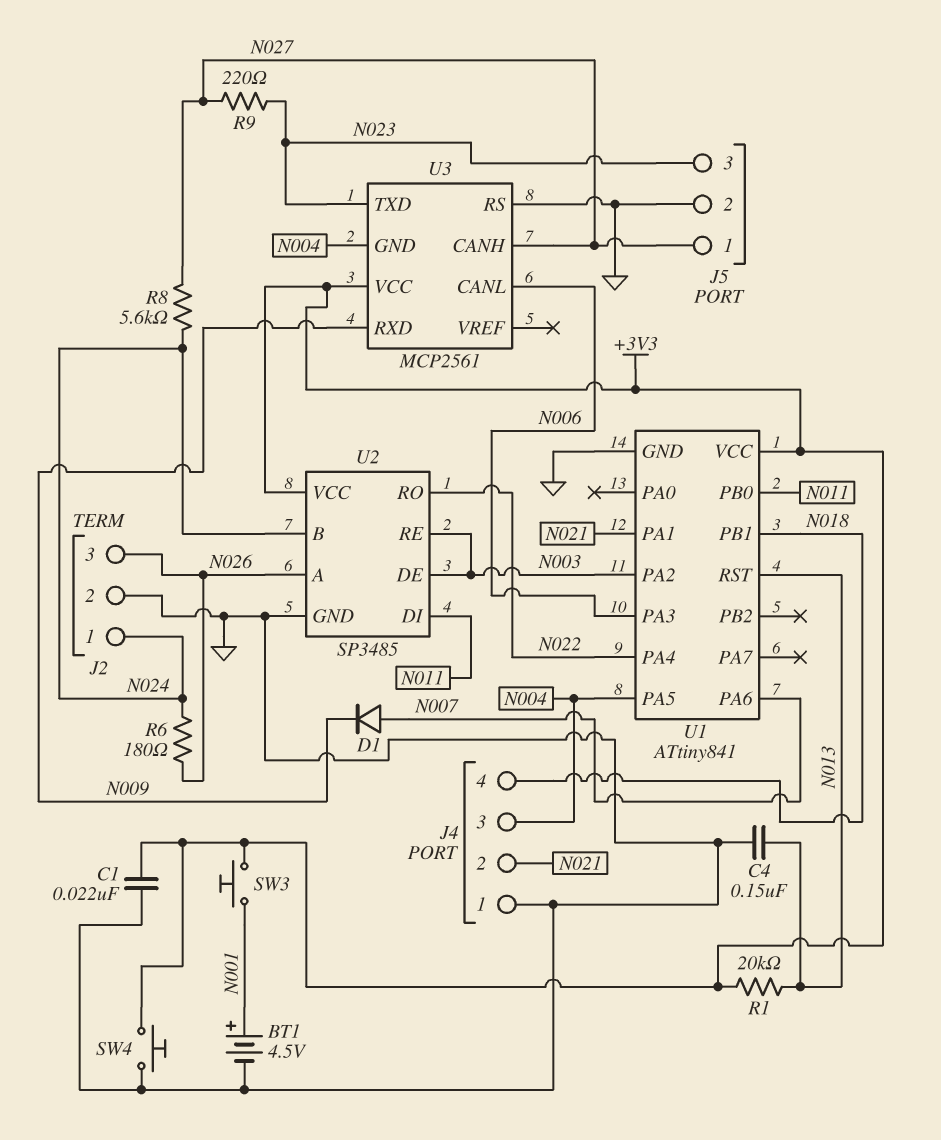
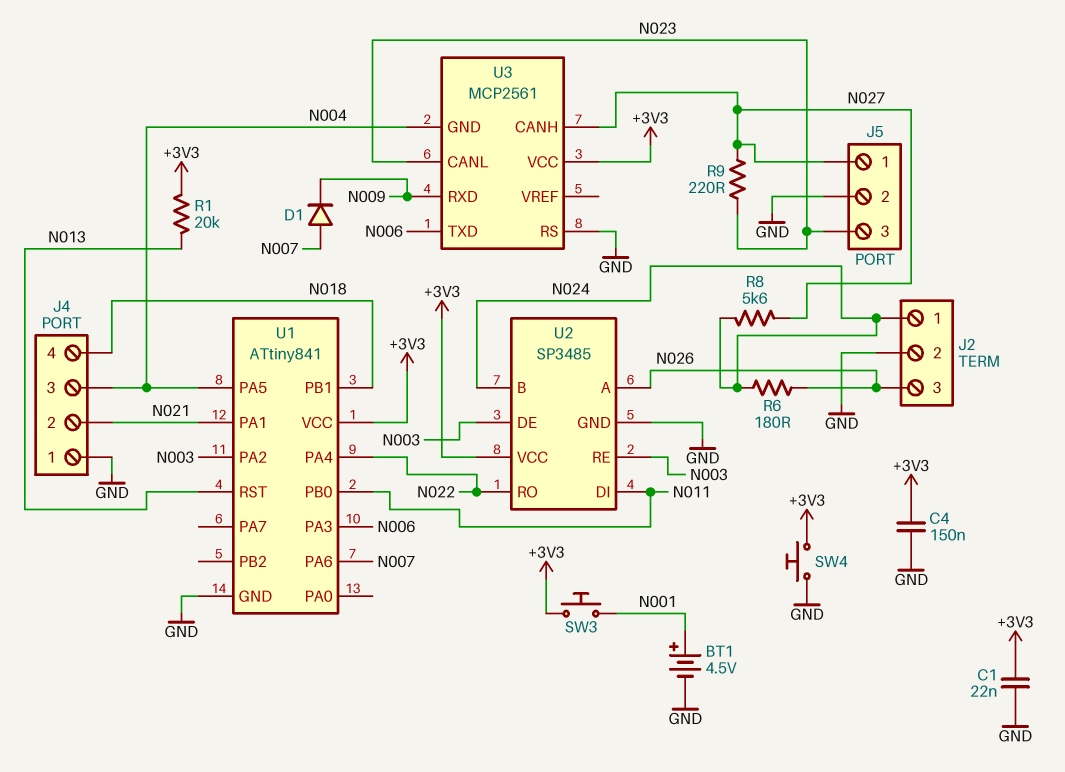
C4: 150nF (GND, N013) -> 150nF (+3V3, GND)
U3 pin CANL: N006 -> N023
U3 pin TXD: N023 -> N006

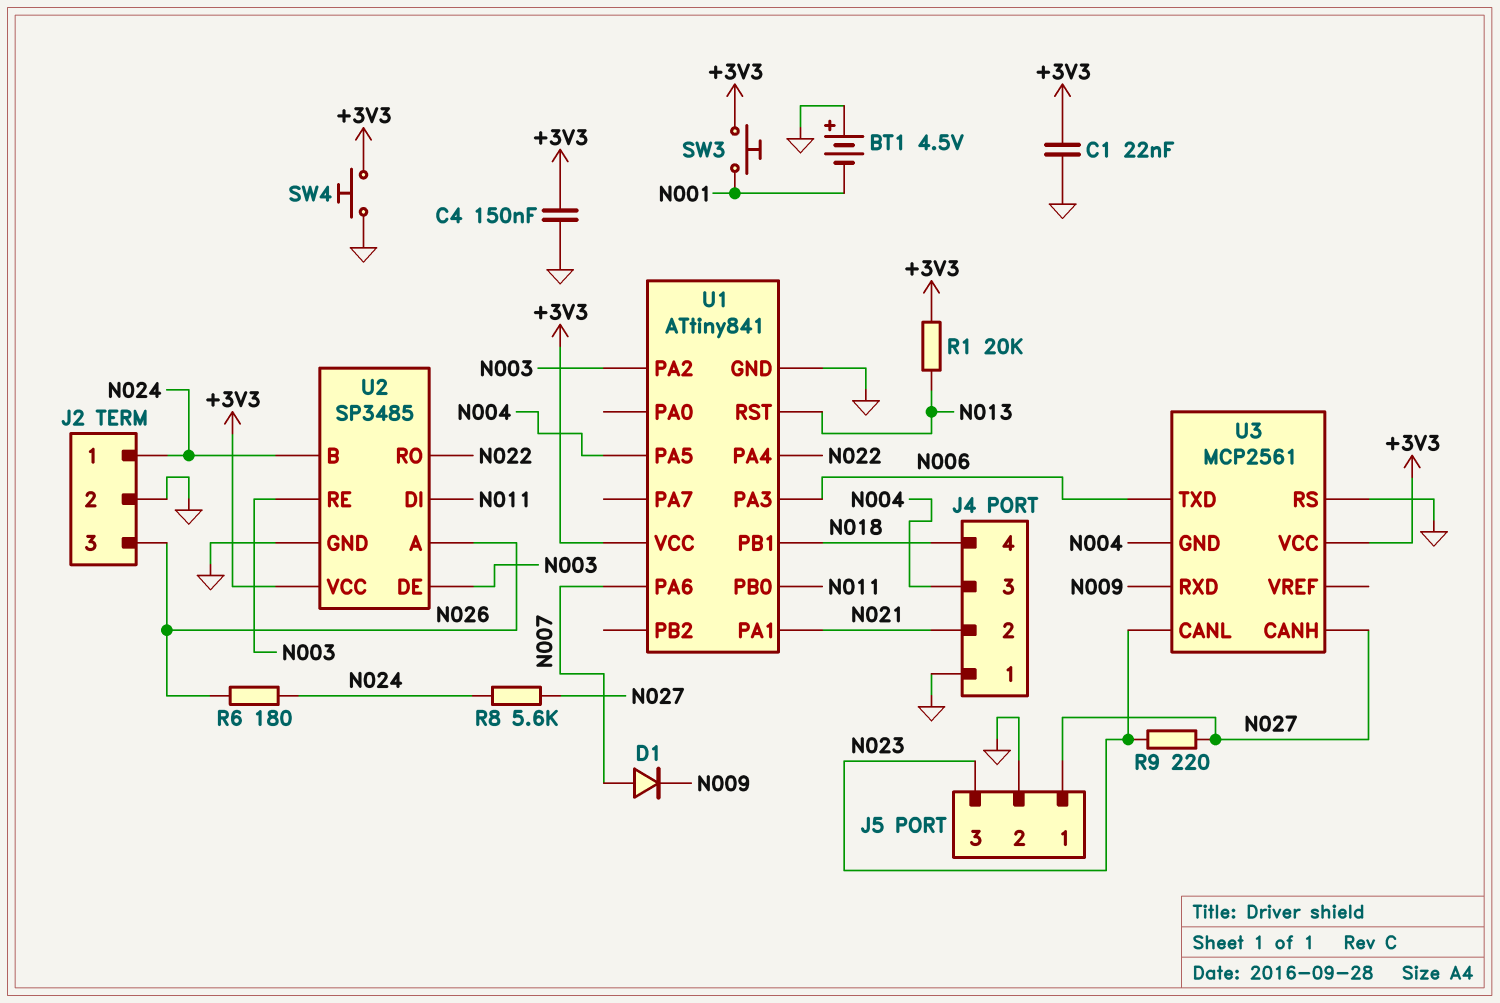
BT1: 4.5V (plus N001, minus GND) -> 4.5V (plus GND, minus N001)

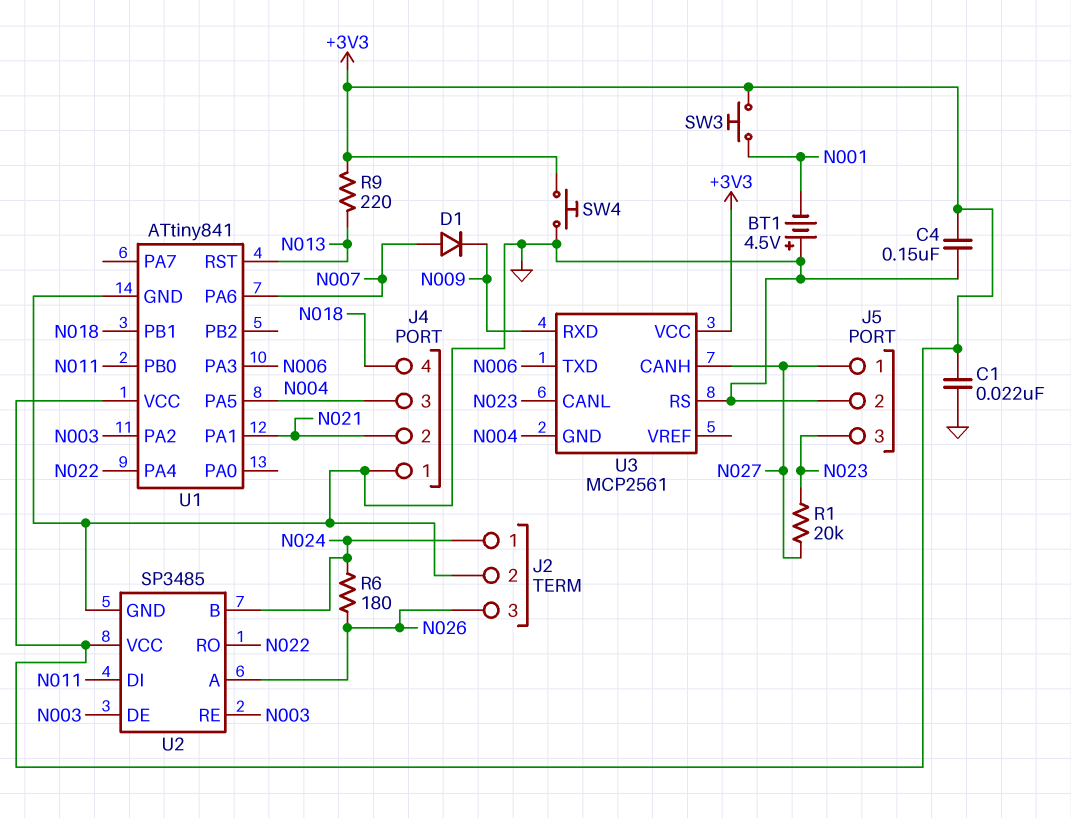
R1: 20k (+3V3, N013) -> 20k (N023, N027)
R8: 5.6k (N024, N027) -> none
R9: 220 (N023, N027) -> 220 (+3V3, N013)

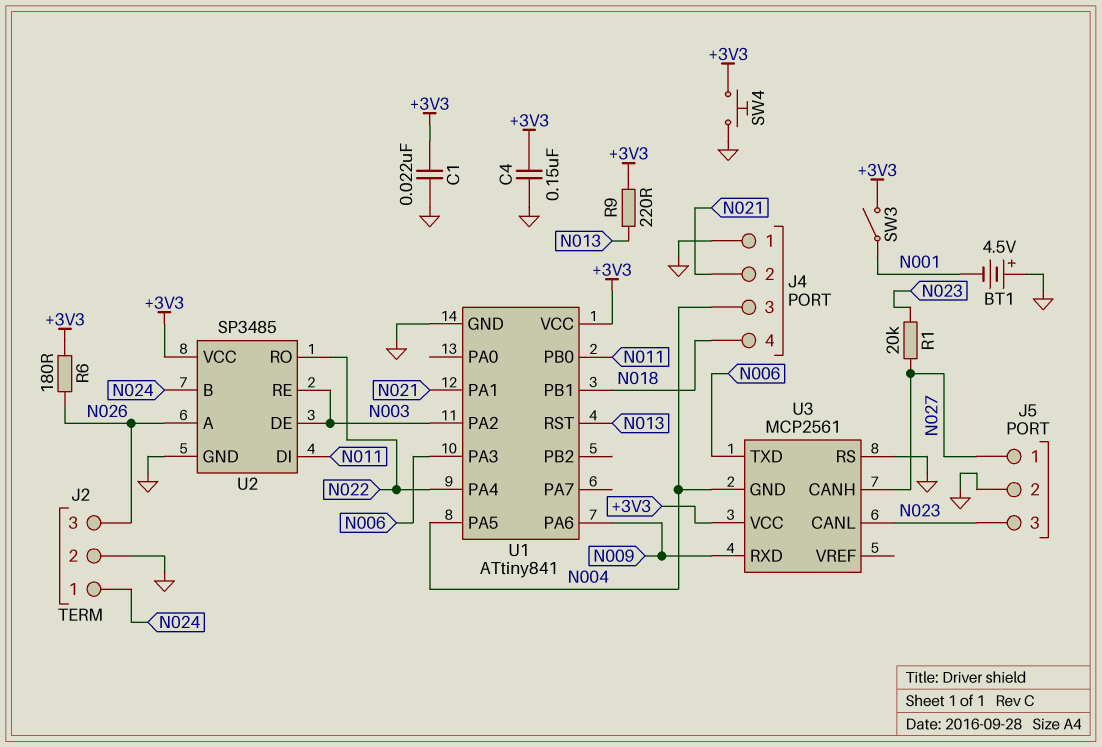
D1: diode (A N007, K N009) -> none
R6: 180 (N024, N026) -> 180 (+3V3, N026)
SW3: button (+3V3, N001) -> switch (+3V3, N001)
U1 pin PA6: N007 -> N009

